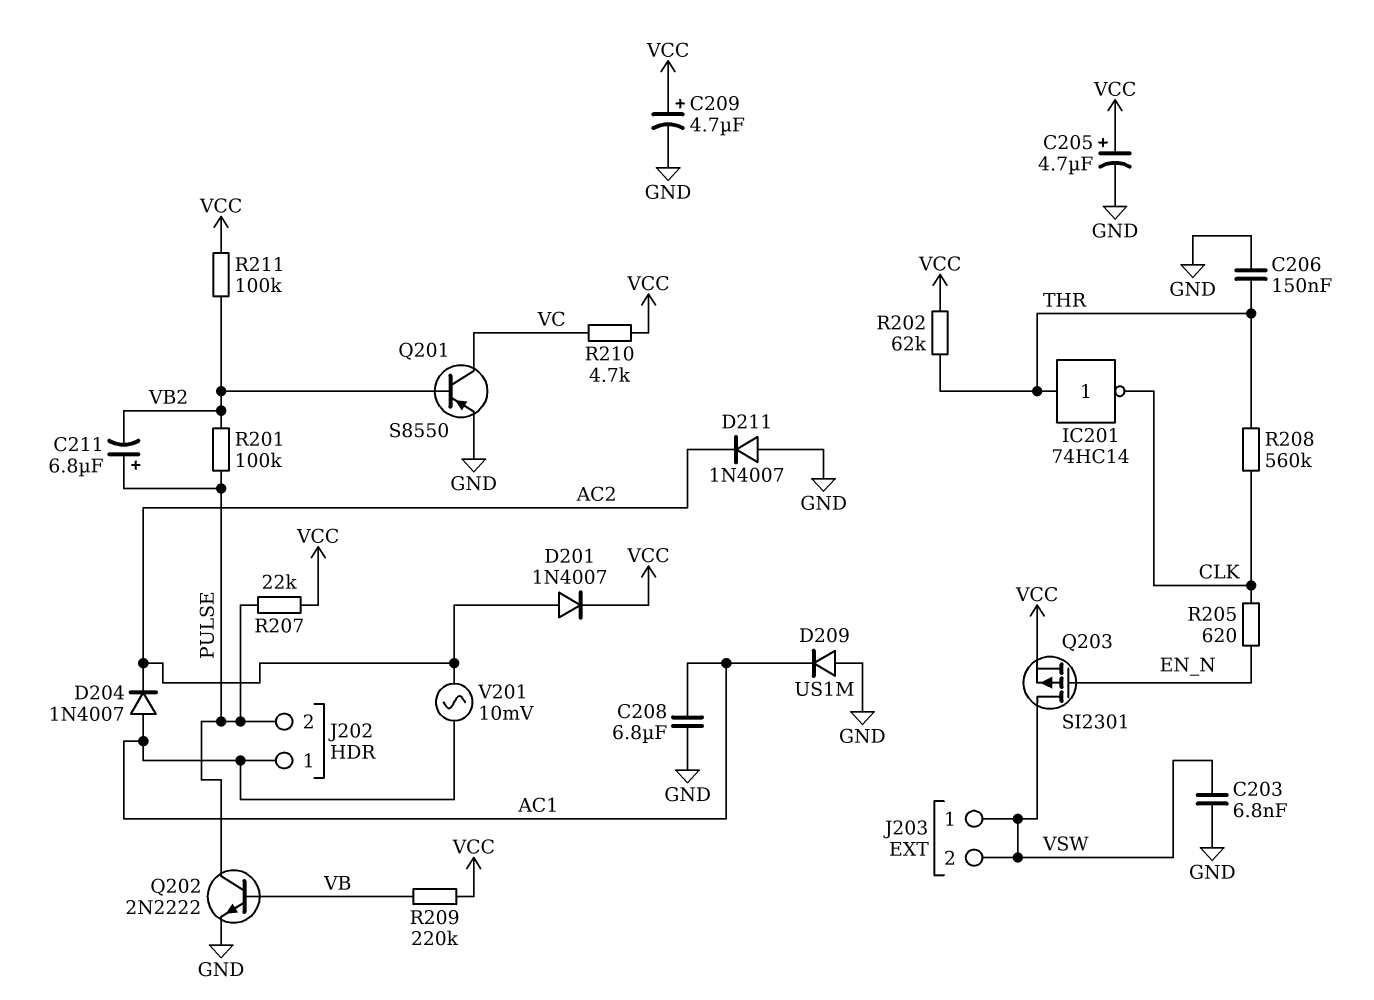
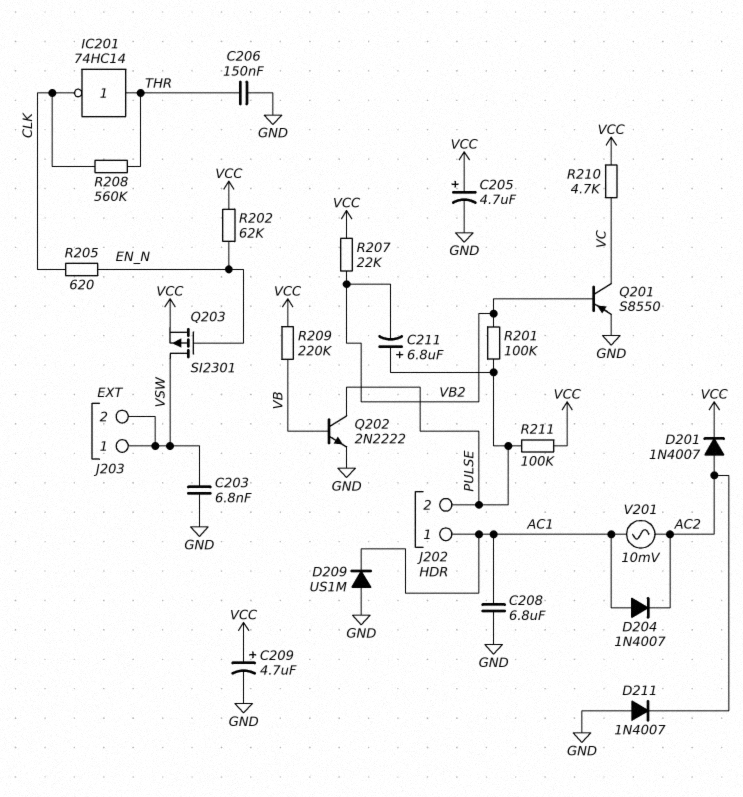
R202: 62k (THR, VCC) -> 62k (EN_N, VCC)
R207: 22k (PULSE, VCC) -> 22k (VB2, VCC)
R211: 100k (VB2, VCC) -> 100k (PULSE, VCC)

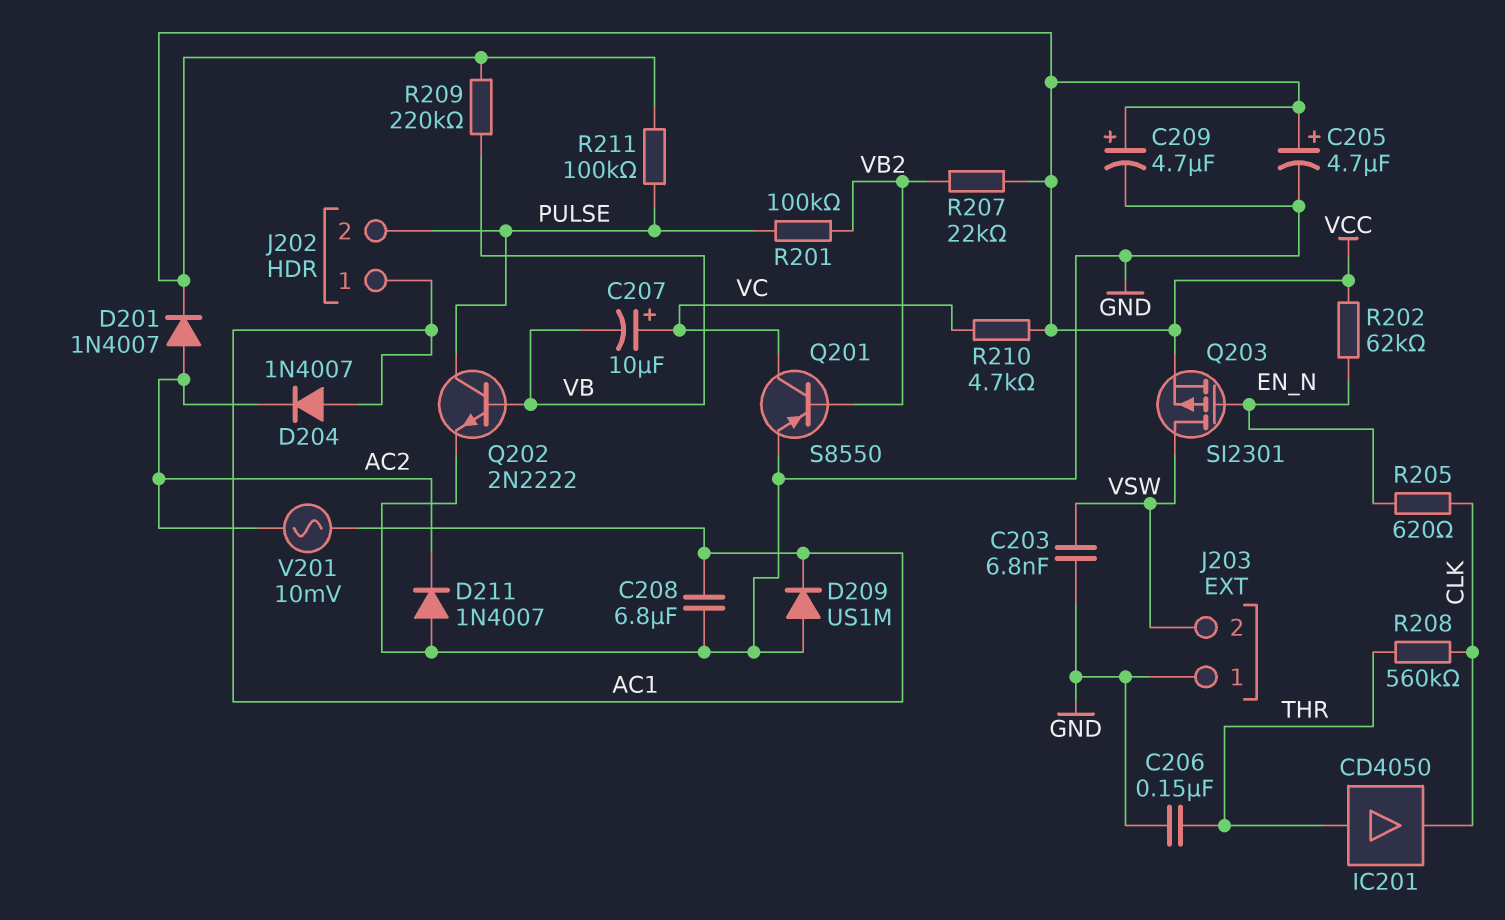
C207: none -> 10uF (plus VC, minus VB)
C211: 6.8uF (plus PULSE, minus VB2) -> none
IC201: NOT 74HC14 (in THR, out CLK) -> buffer CD4050 (in THR, out CLK)
J203 pin 1: VSW -> GND

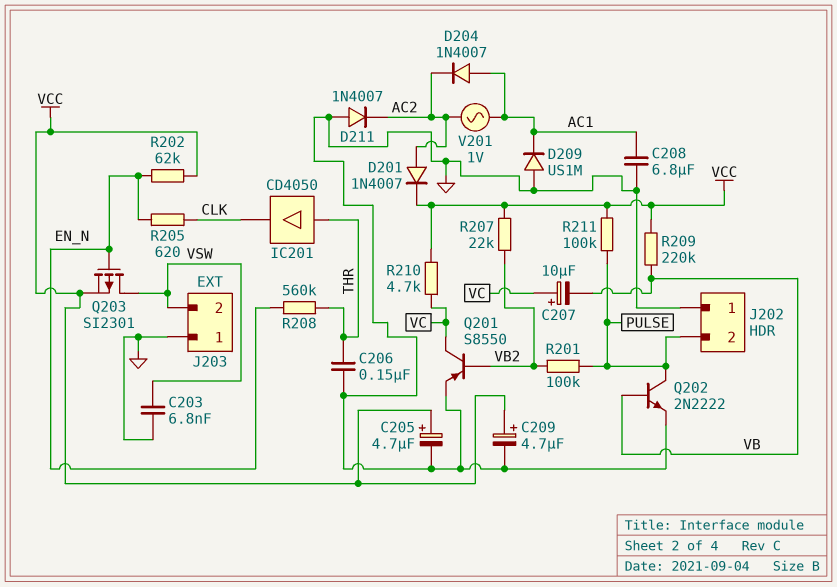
J202 pin 1: AC1 -> GND
R208: 560k (CLK, THR) -> 560k (EN_N, THR)
V201: AC 10mV (AC1, AC2) -> AC 1V (AC1, AC2)

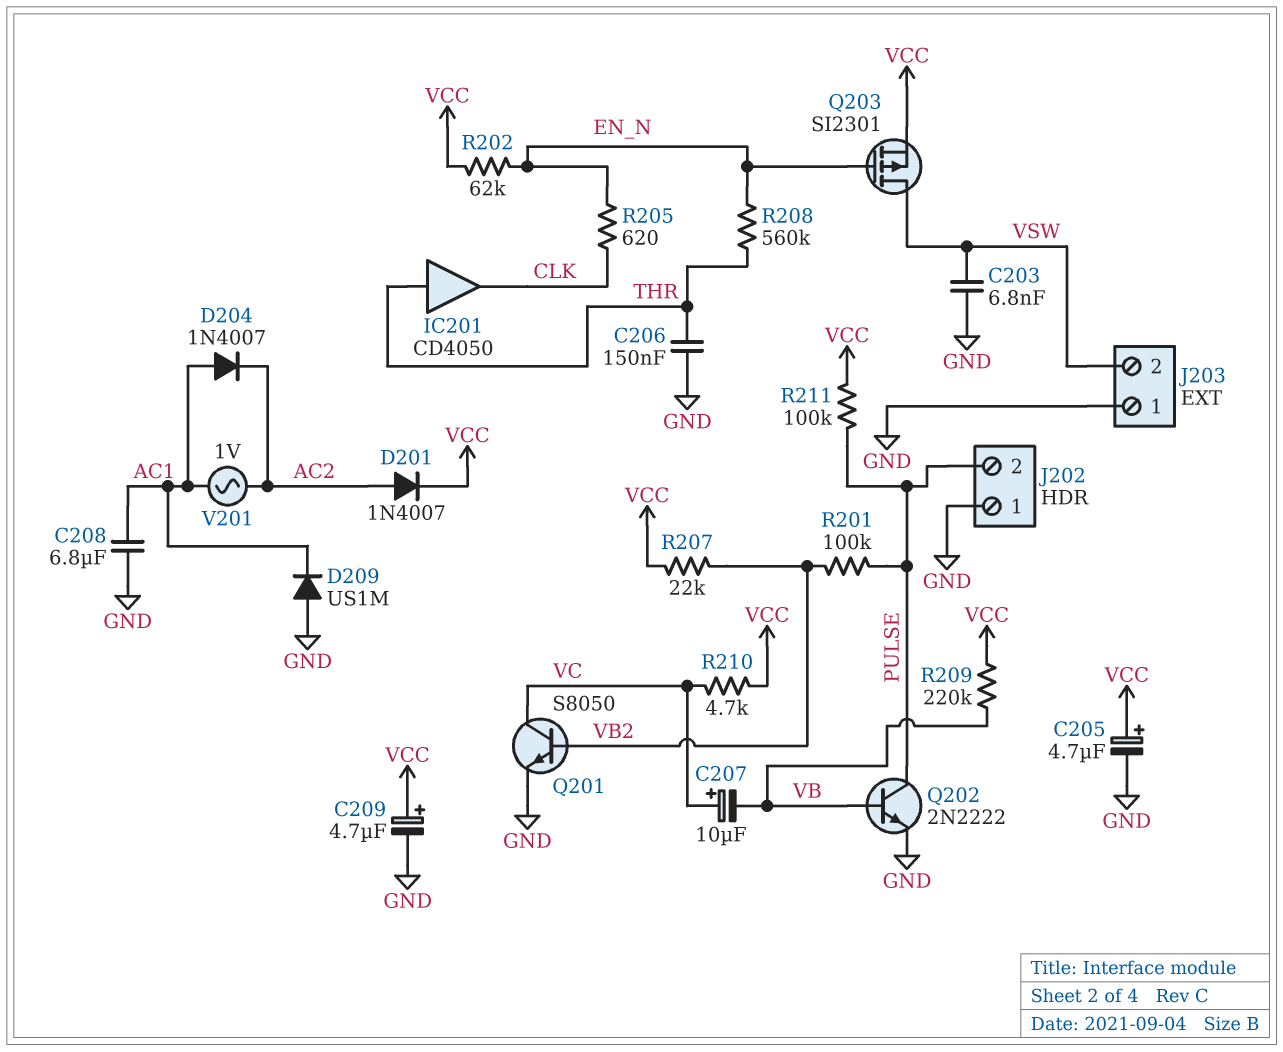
D211: diode 1N4007 (A GND, K AC2) -> none
Q201: PNP S8550 (B VB2, C VC, E GND) -> NPN S8050 (B VB2, C VC, E GND)

